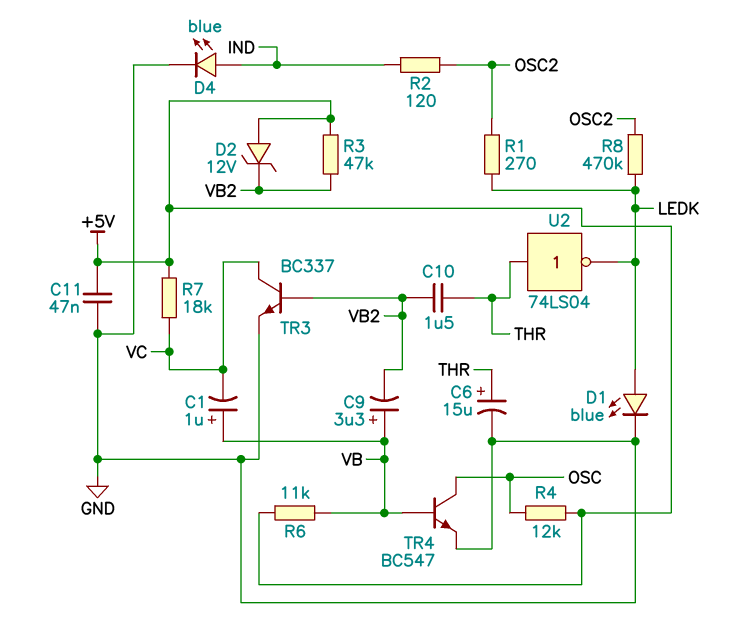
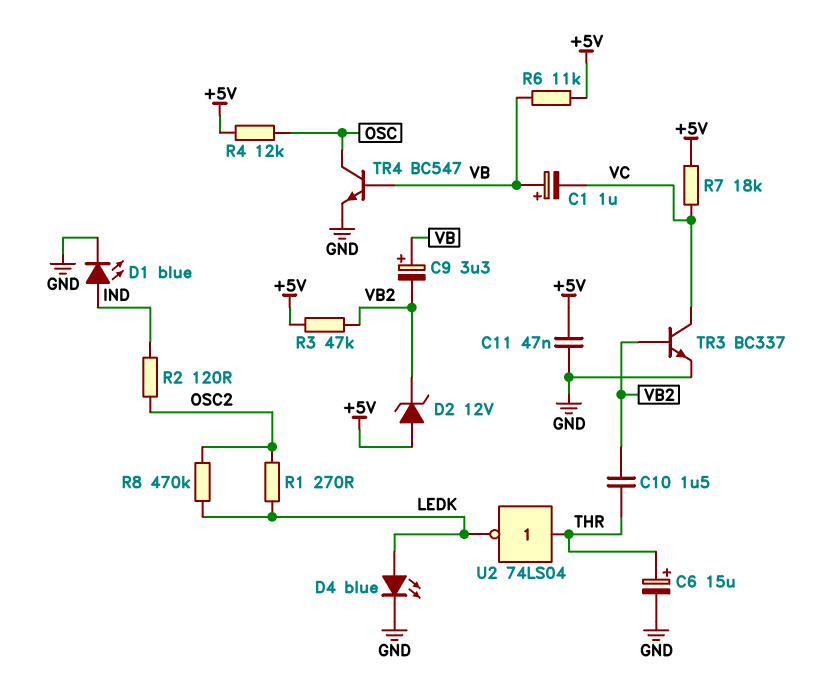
D1: LED blue (A LEDK, K GND) -> LED blue (A IND, K GND)
D4: LED blue (A IND, K GND) -> LED blue (A LEDK, K GND)

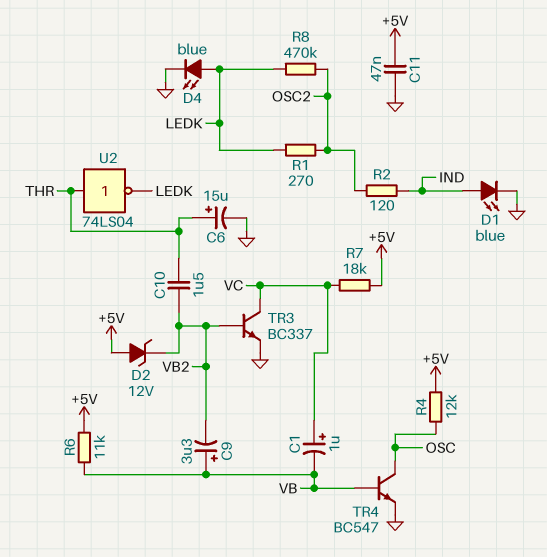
C1: 1uF (plus VB, minus VC) -> 1uF (plus VC, minus VB)
R3: 47k (+5V, VB2) -> none

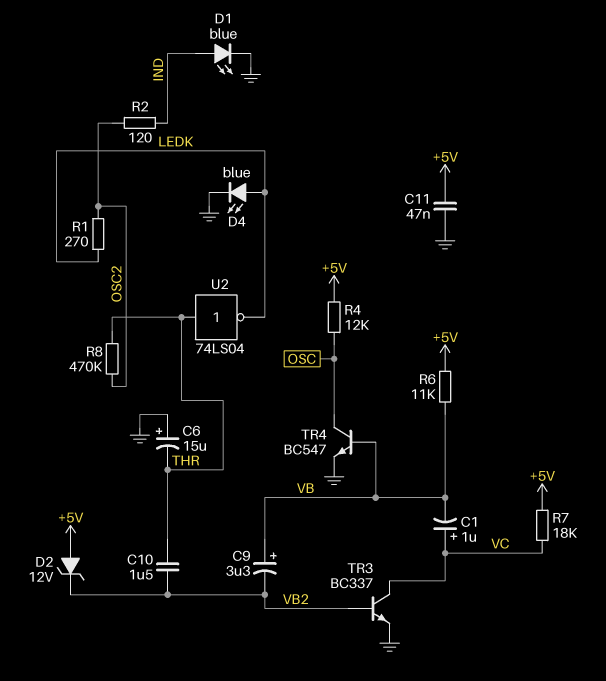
C6: 15uF (plus THR, minus GND) -> 15uF (plus GND, minus THR)
R8: 470k (LEDK, OSC2) -> 470k (OSC2, THR)

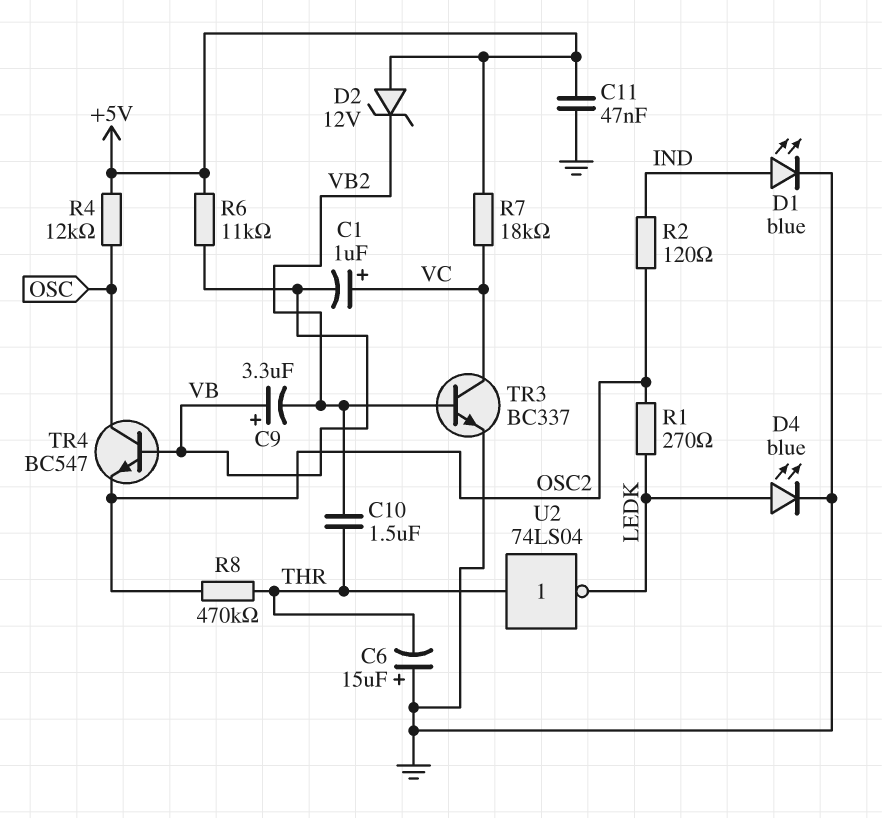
TR4: NPN BC547 (B VB, C OSC, E GND) -> NPN BC547 (B VB, C OSC, E OSC2)

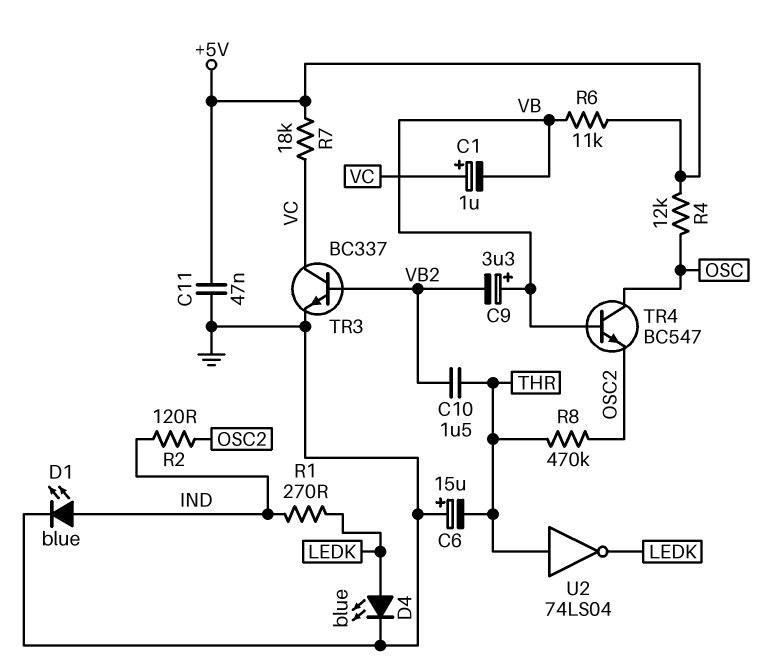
D2: zener 12V (A +5V, K VB2) -> none
R1: 270 (LEDK, OSC2) -> 270 (IND, LEDK)

